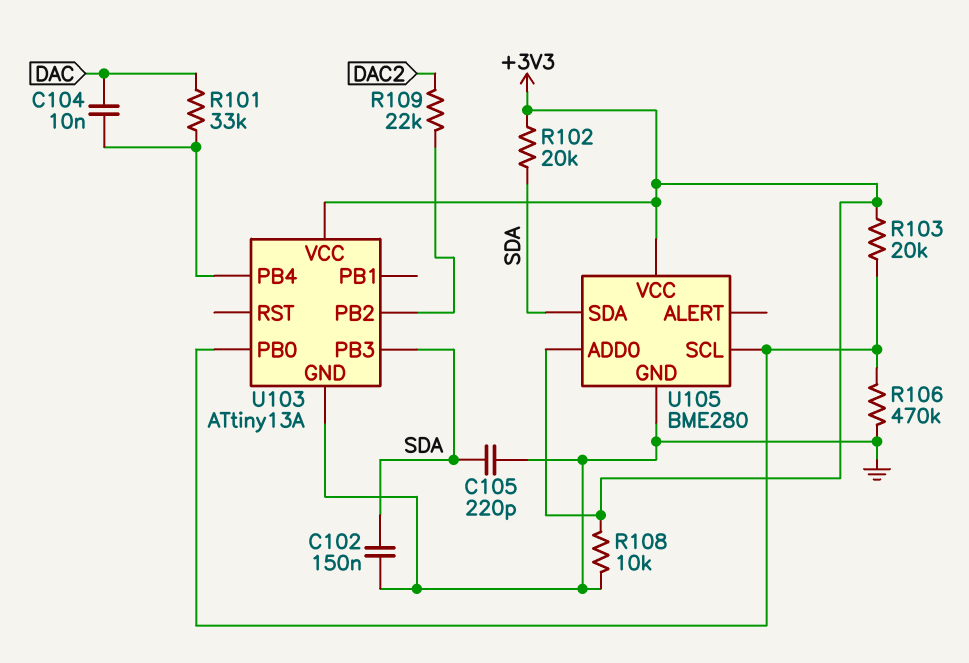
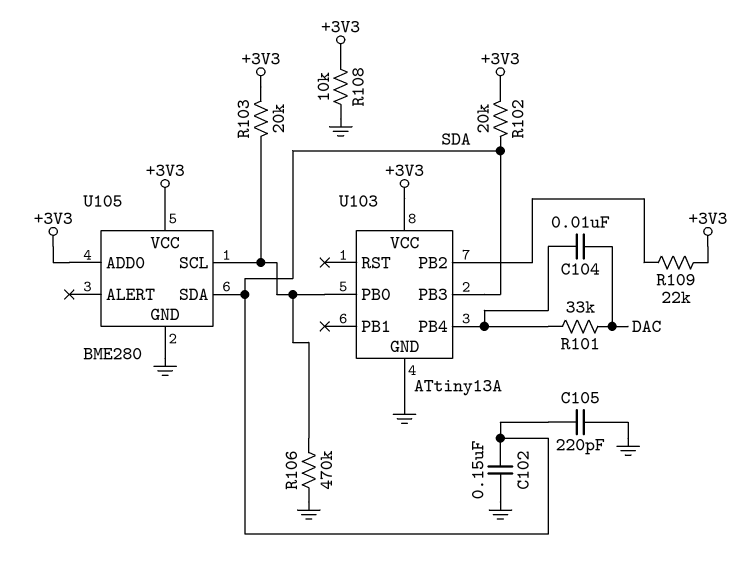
R109: 22k (DAC2, U103/PB2) -> 22k (+3V3, U103/PB2)

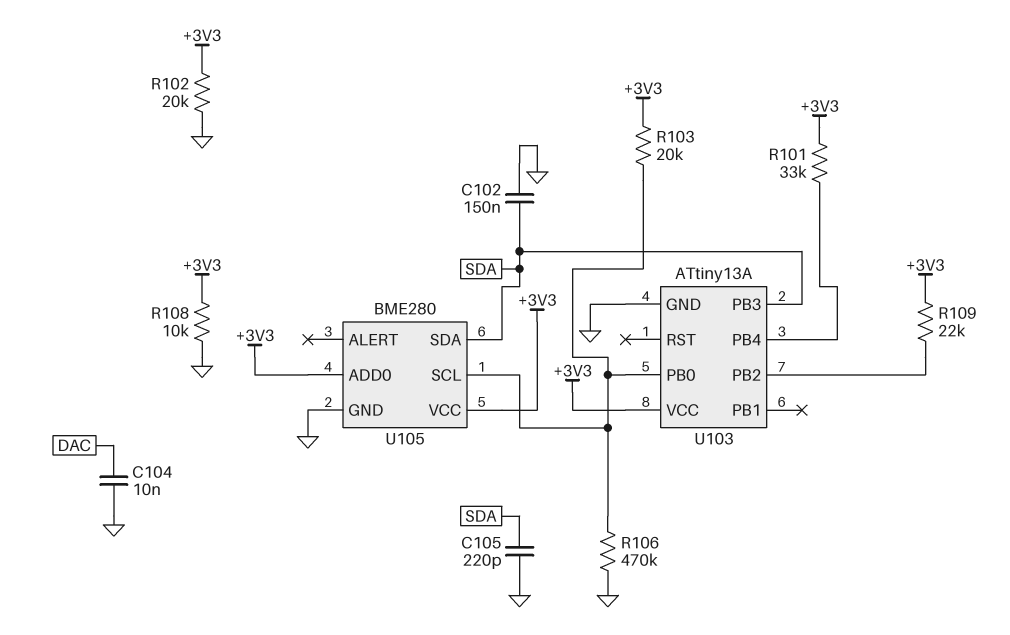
C104: 10nF (DAC, U103/PB4) -> 10nF (DAC, GND)
R101: 33k (DAC, U103/PB4) -> 33k (+3V3, U103/PB4)
R102: 20k (+3V3, SDA) -> 20k (+3V3, GND)

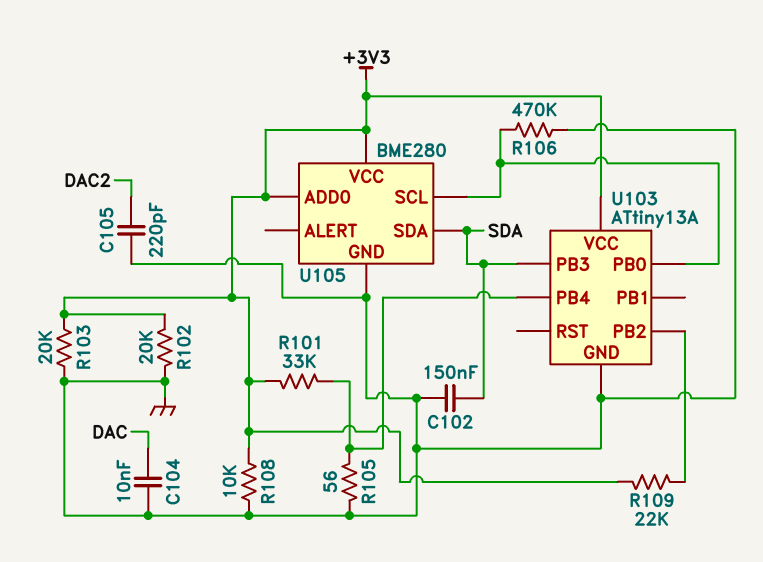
C105: 220pF (GND, SDA) -> 220pF (DAC2, GND)
R103: 20k (+3V3, U103/PB0) -> 20k (+3V3, GND)
R105: none -> 56 (GND, U103/PB4)

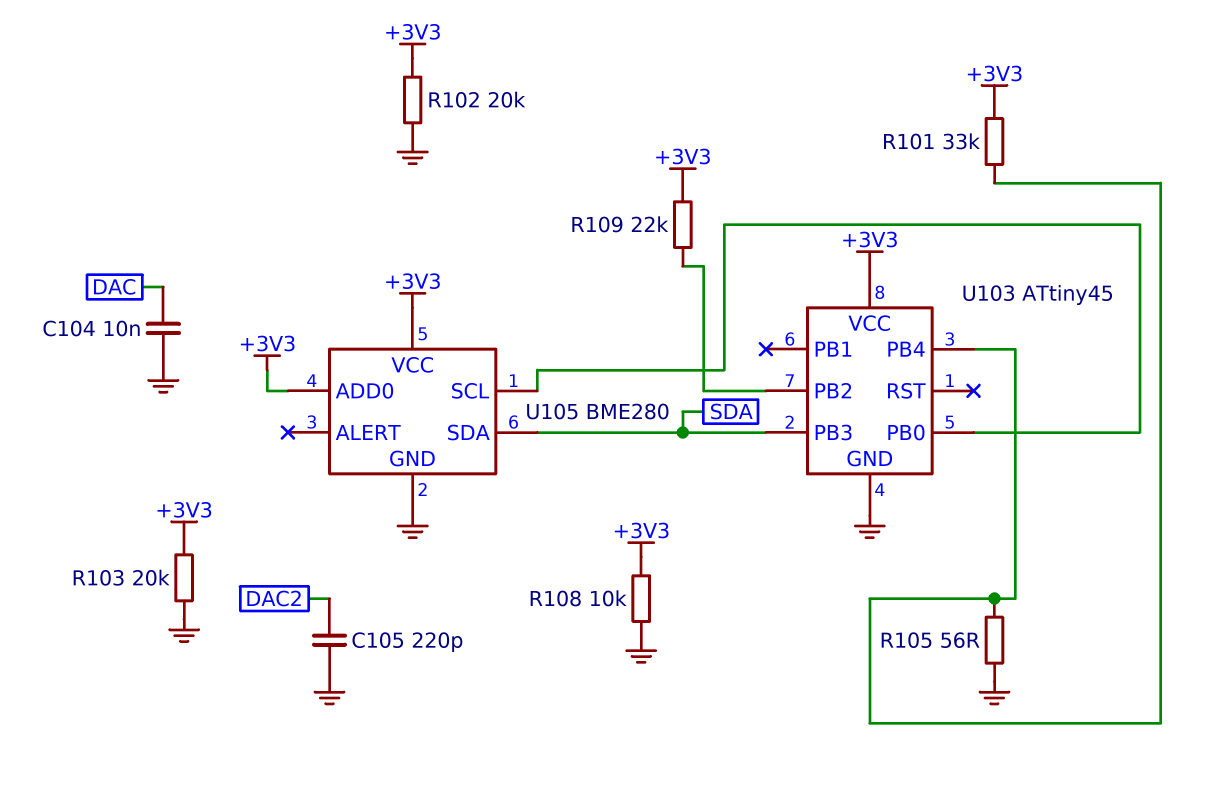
C102: 150nF (GND, SDA) -> none
R106: 470k (GND, U103/PB0) -> none
U103: ATtiny13A -> ATtiny45

